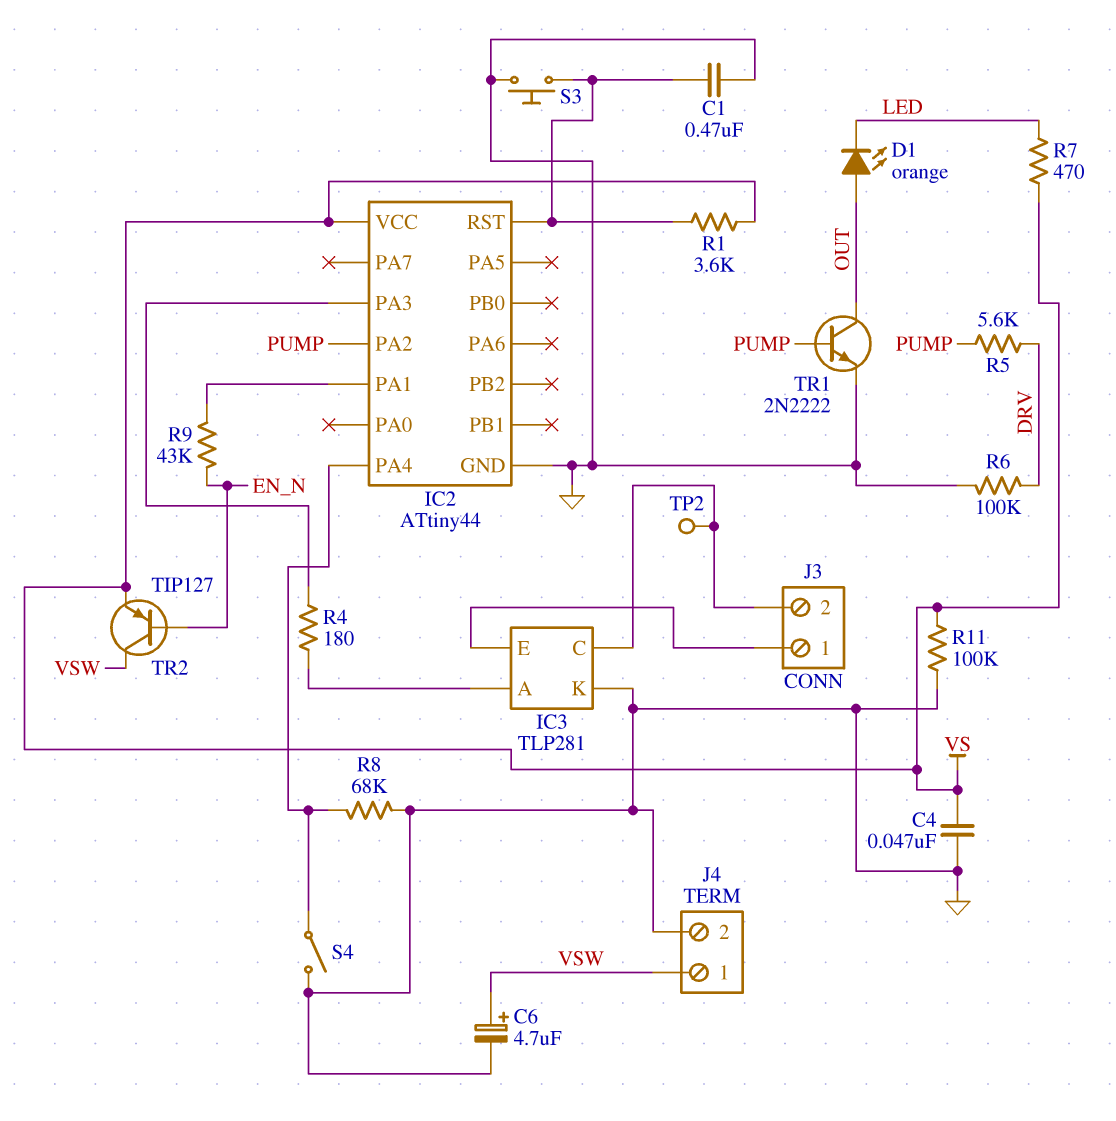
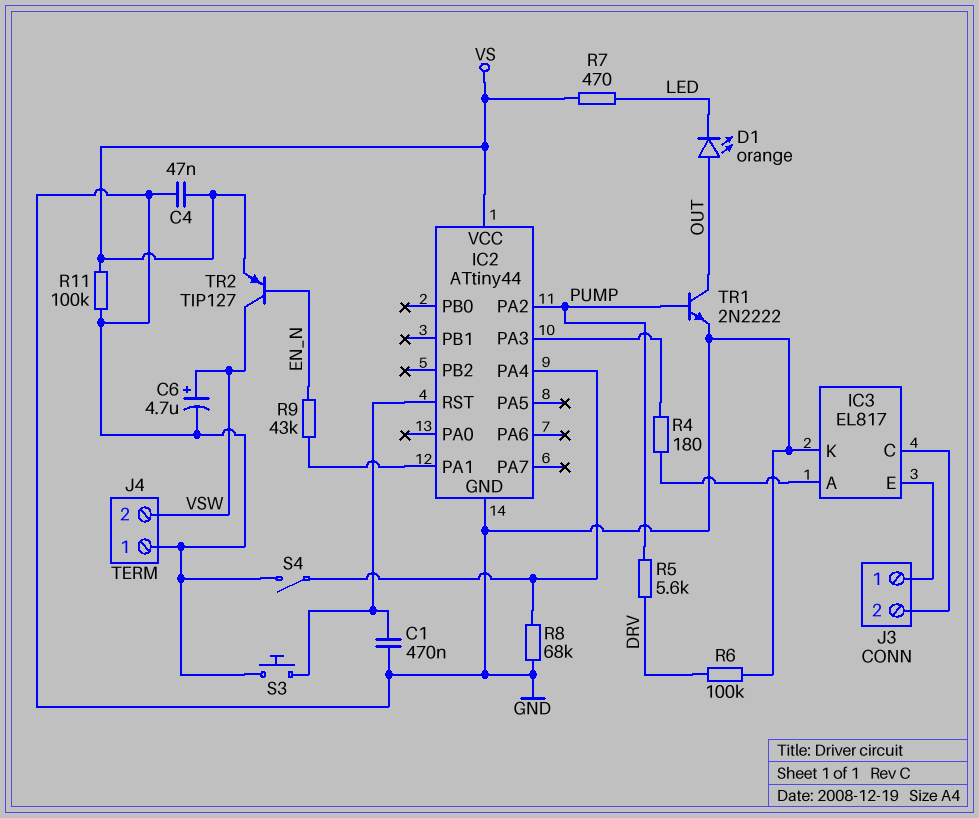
IC3: TLP281 -> EL817
J4 pin 1: VSW -> GND
J4 pin 2: GND -> VSW
R1: 3.6k (IC2/RST, VS) -> none
TP2: test point (IC3/C) -> none

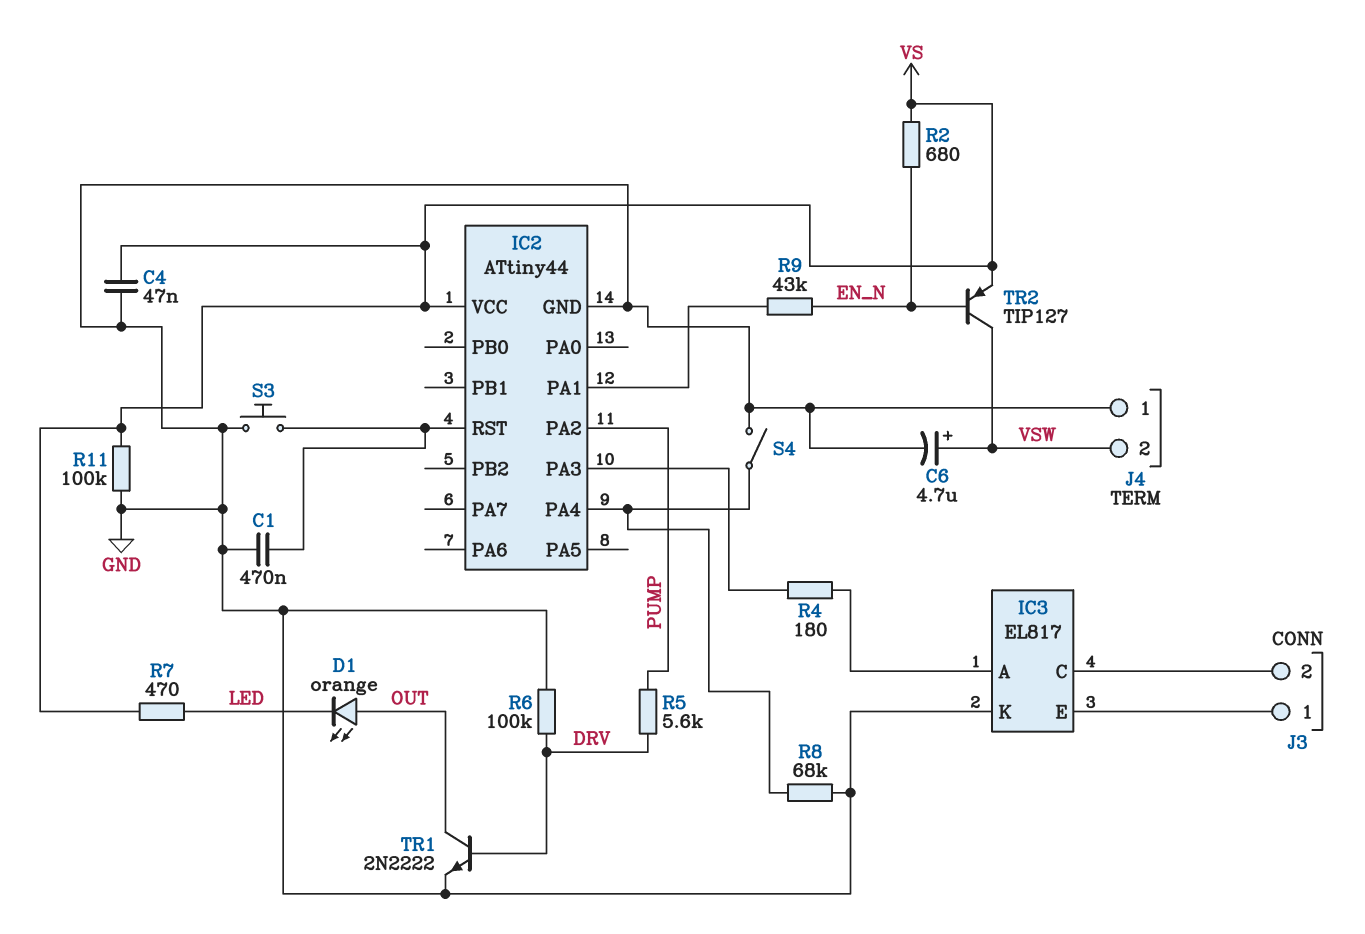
R2: none -> 680 (EN_N, VS)
TR1: NPN 2N2222 (B PUMP, C OUT, E GND) -> NPN 2N2222 (B DRV, C OUT, E GND)

